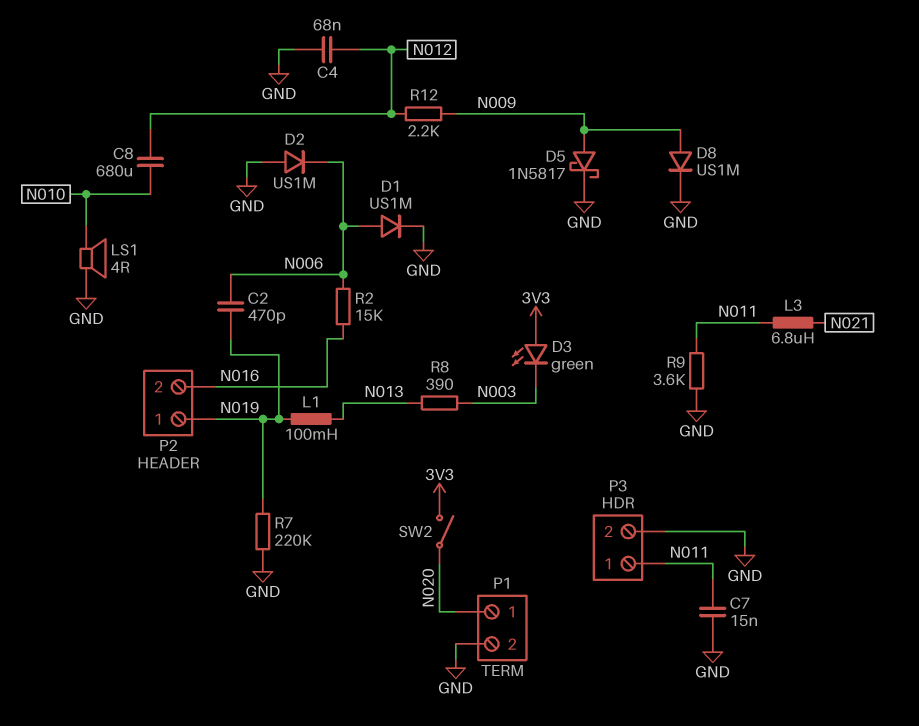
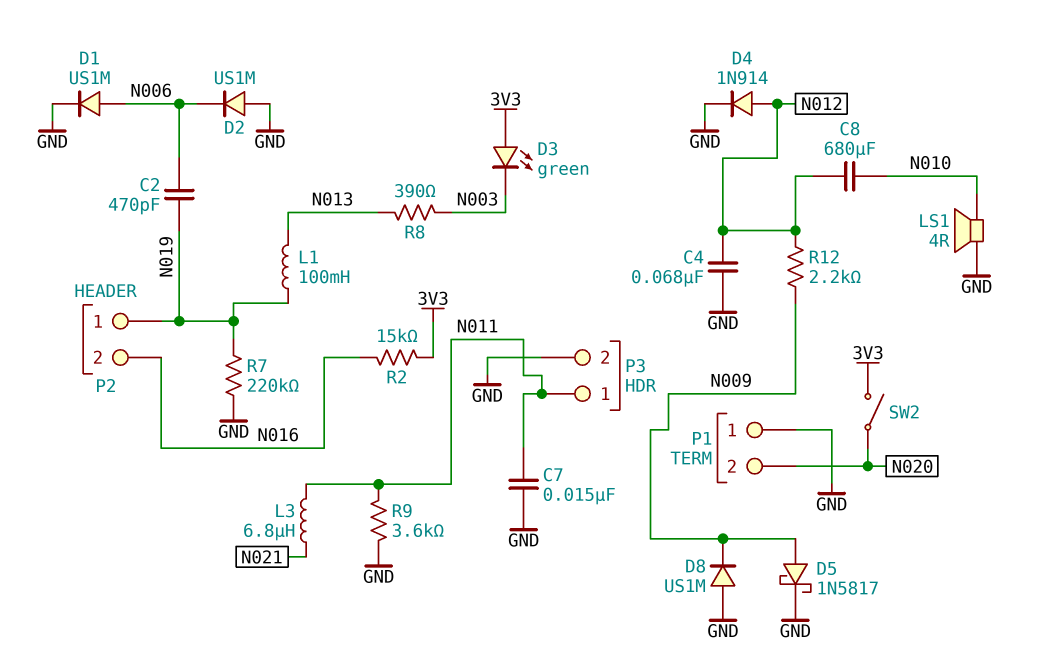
D4: none -> diode 1N914 (A N012, K GND)
D8: diode US1M (A N009, K GND) -> diode US1M (A GND, K N009)
P1 pin 1: N020 -> GND
P1 pin 2: GND -> N020
R2: 15k (N006, N016) -> 15k (3V3, N016)

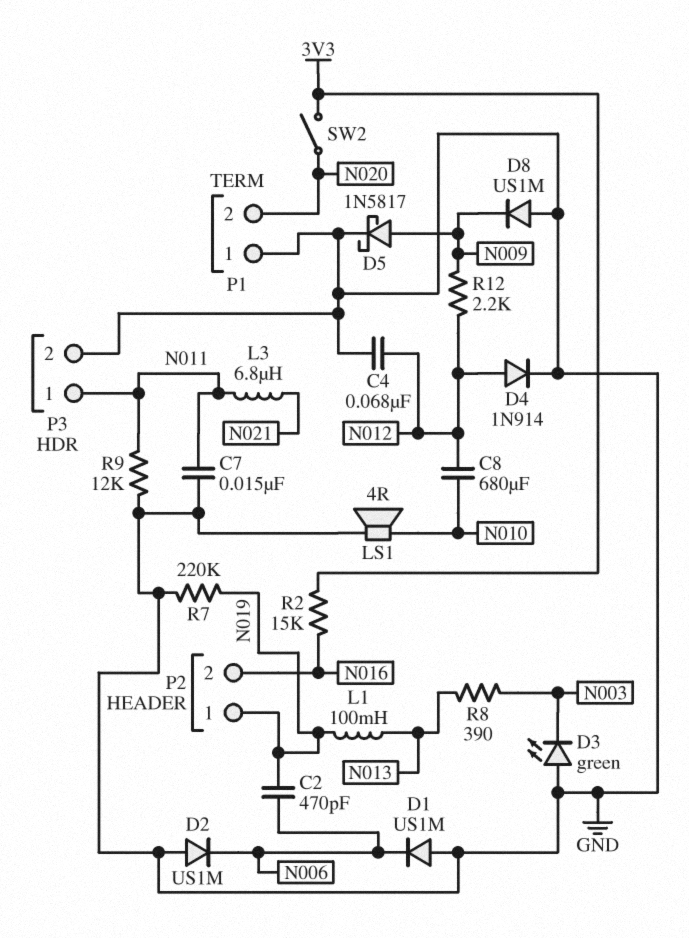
D1: diode US1M (A N006, K GND) -> diode US1M (A GND, K N006)
D3: LED green (A 3V3, K N003) -> LED green (A GND, K N003)
R9: 3.6k (GND, N011) -> 12k (GND, N011)

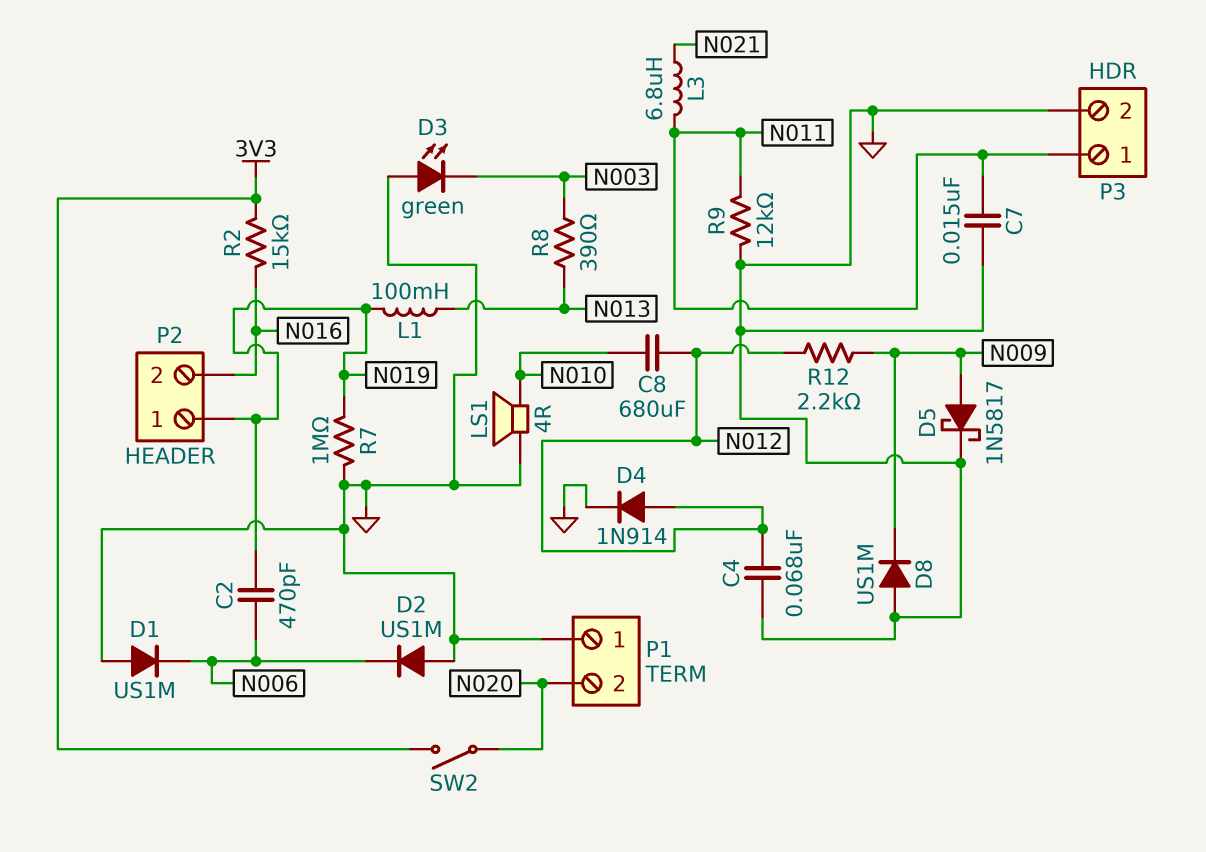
R7: 220k (GND, N019) -> 1M (GND, N019)

